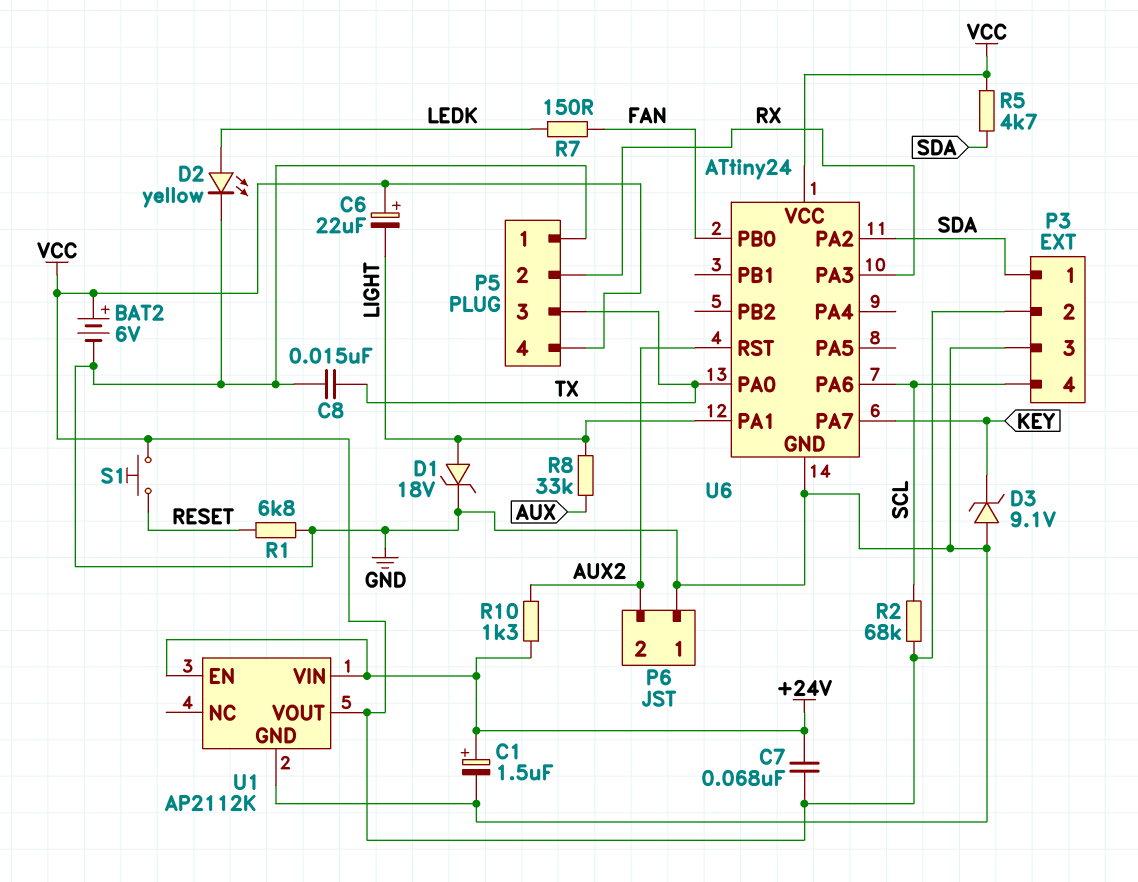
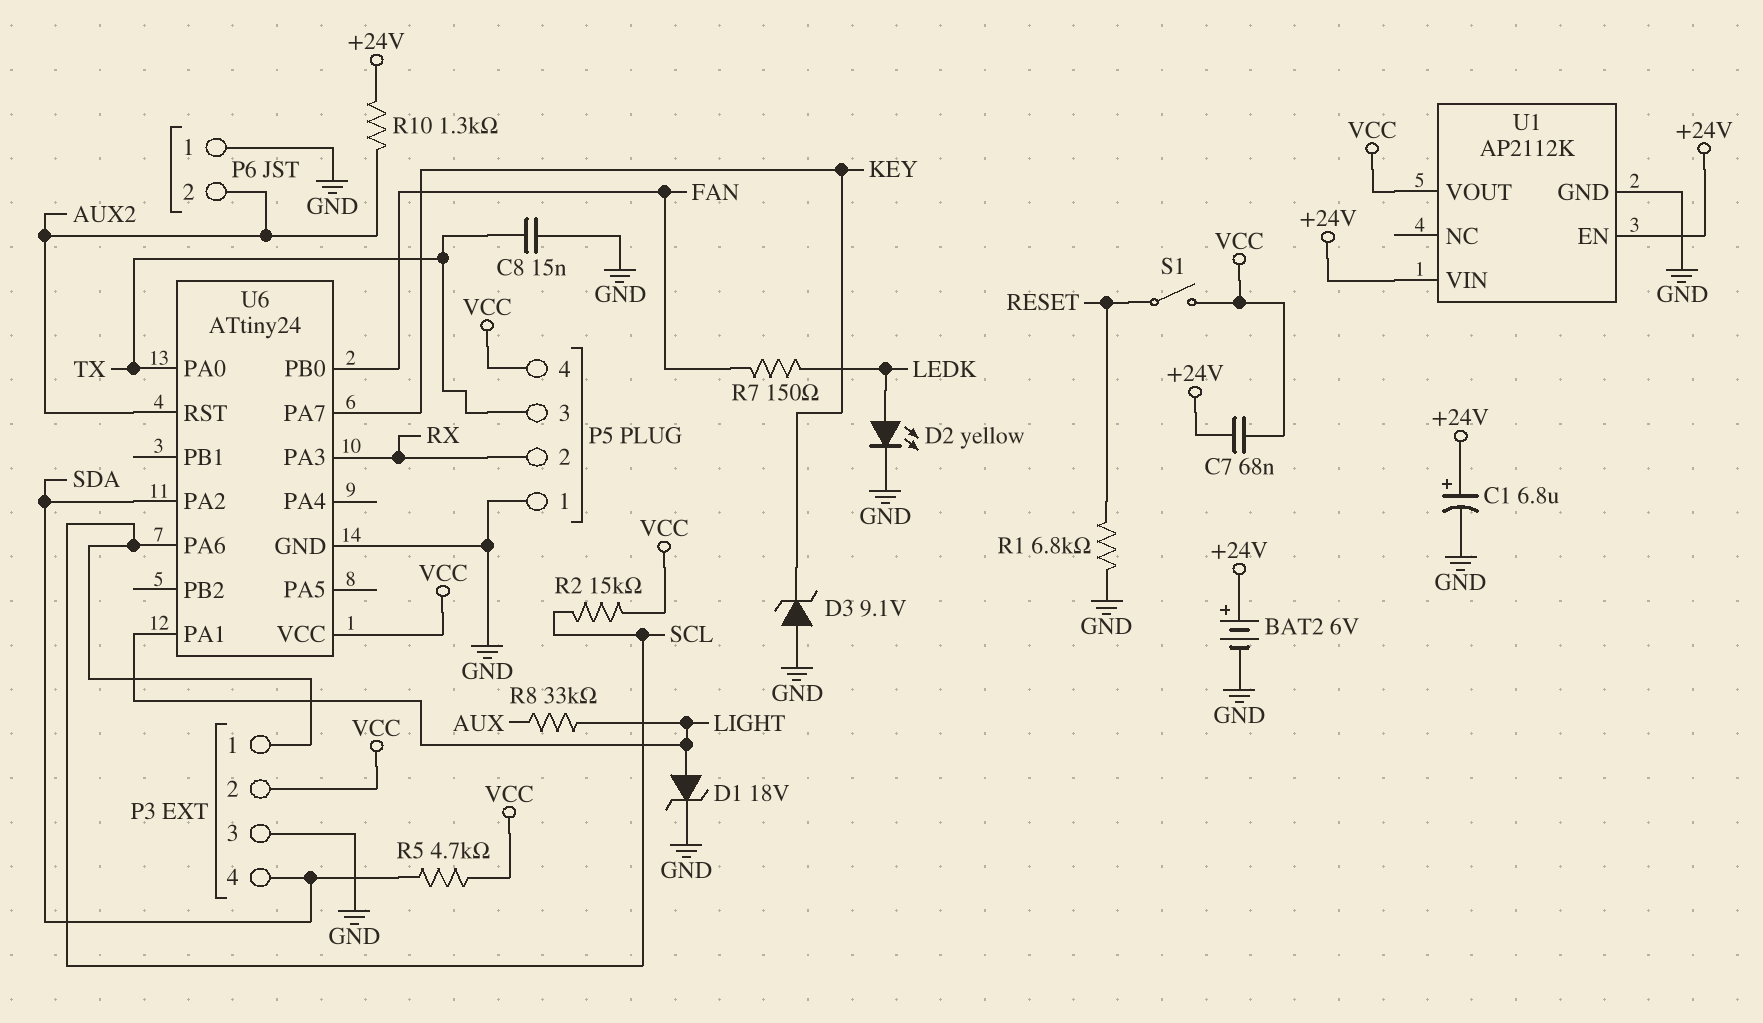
BAT2: 6V (plus VCC, minus GND) -> 6V (plus +24V, minus GND)
C1: 1.5uF (plus +24V, minus GND) -> 6.8uF (plus +24V, minus GND)
C6: 22uF (plus VCC, minus LIGHT) -> none
P3 pin 1: SDA -> SCL
P3 pin 4: SCL -> SDA
R2: 68k (SCL, VCC) -> 15k (SCL, VCC)
S1: button (RESET, VCC) -> switch (RESET, VCC)

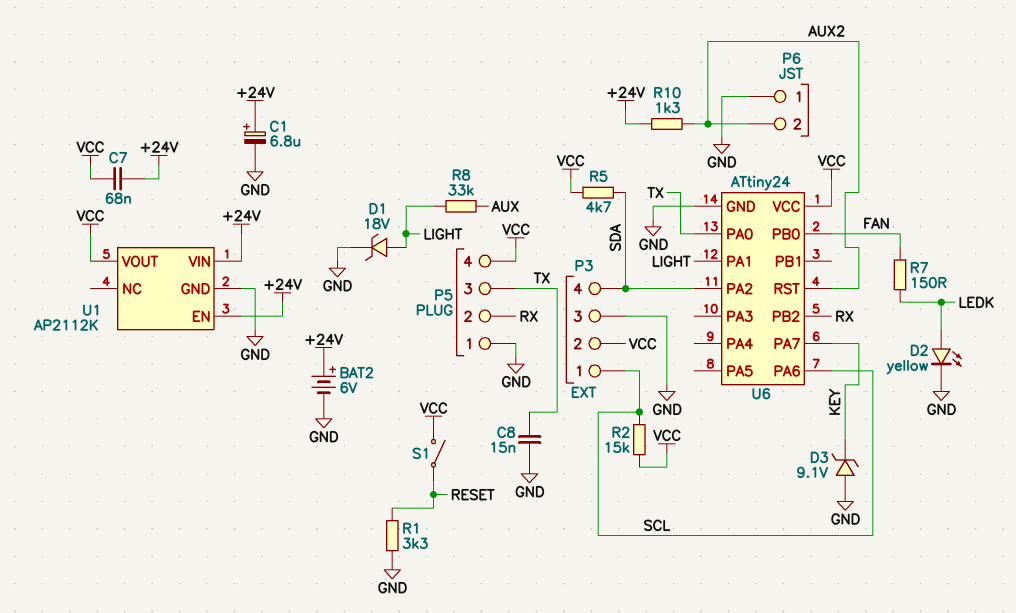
R1: 6.8k (GND, RESET) -> 3.3k (GND, RESET)
U6 pin PA3: RX -> none
U6 pin PB2: none -> RX

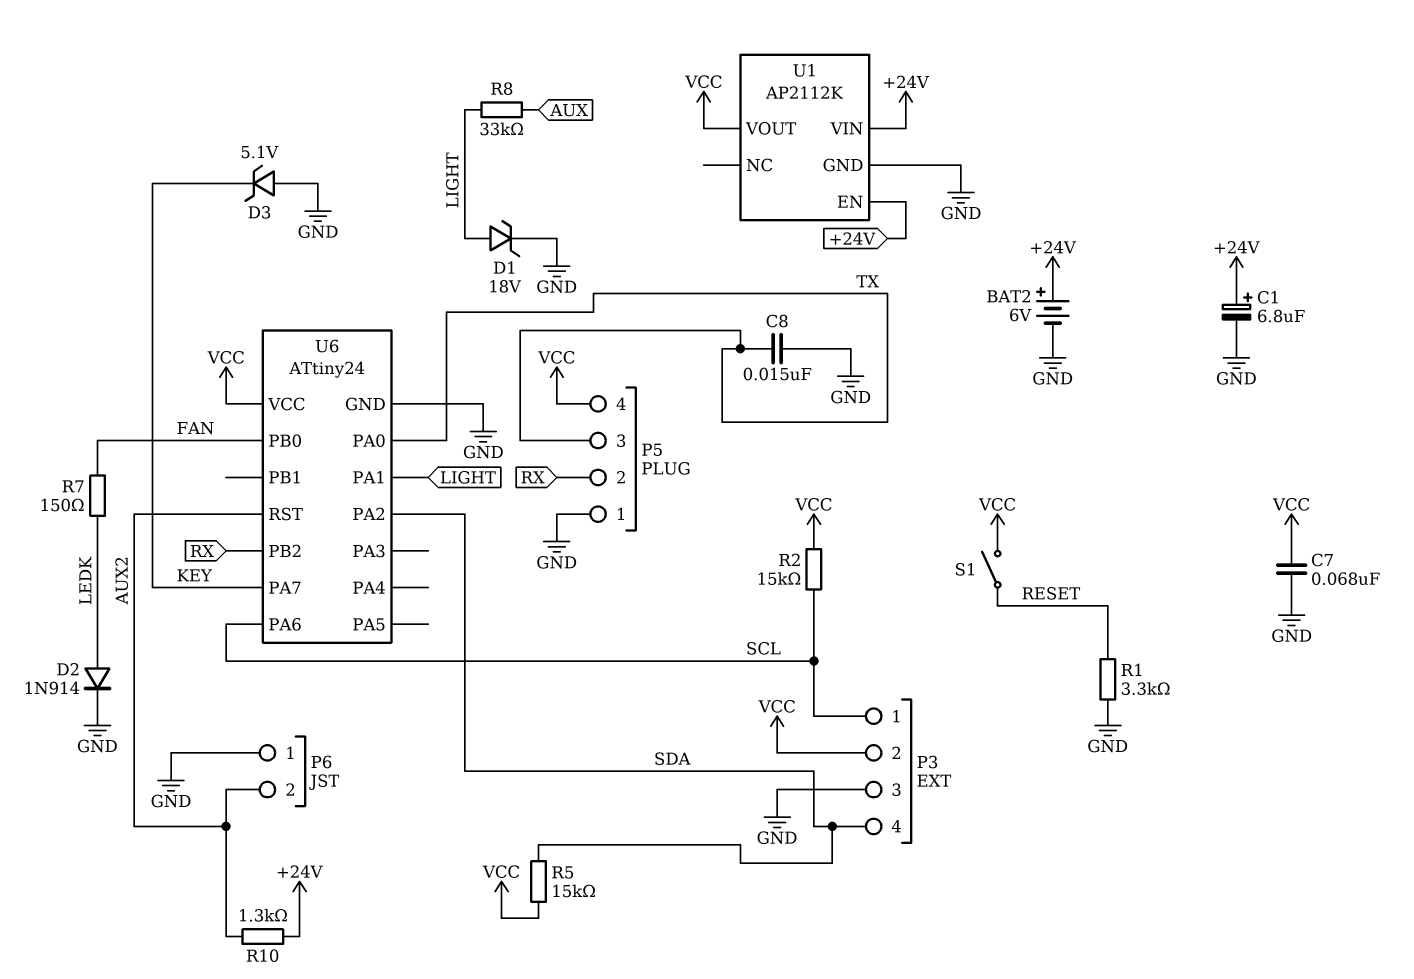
C7: 68nF (+24V, VCC) -> 68nF (GND, VCC)
D2: LED yellow (A LEDK, K GND) -> diode 1N914 (A LEDK, K GND)
D3: zener 9.1V (A GND, K KEY) -> zener 5.1V (A GND, K KEY)
R5: 4.7k (SDA, VCC) -> 15k (SDA, VCC)

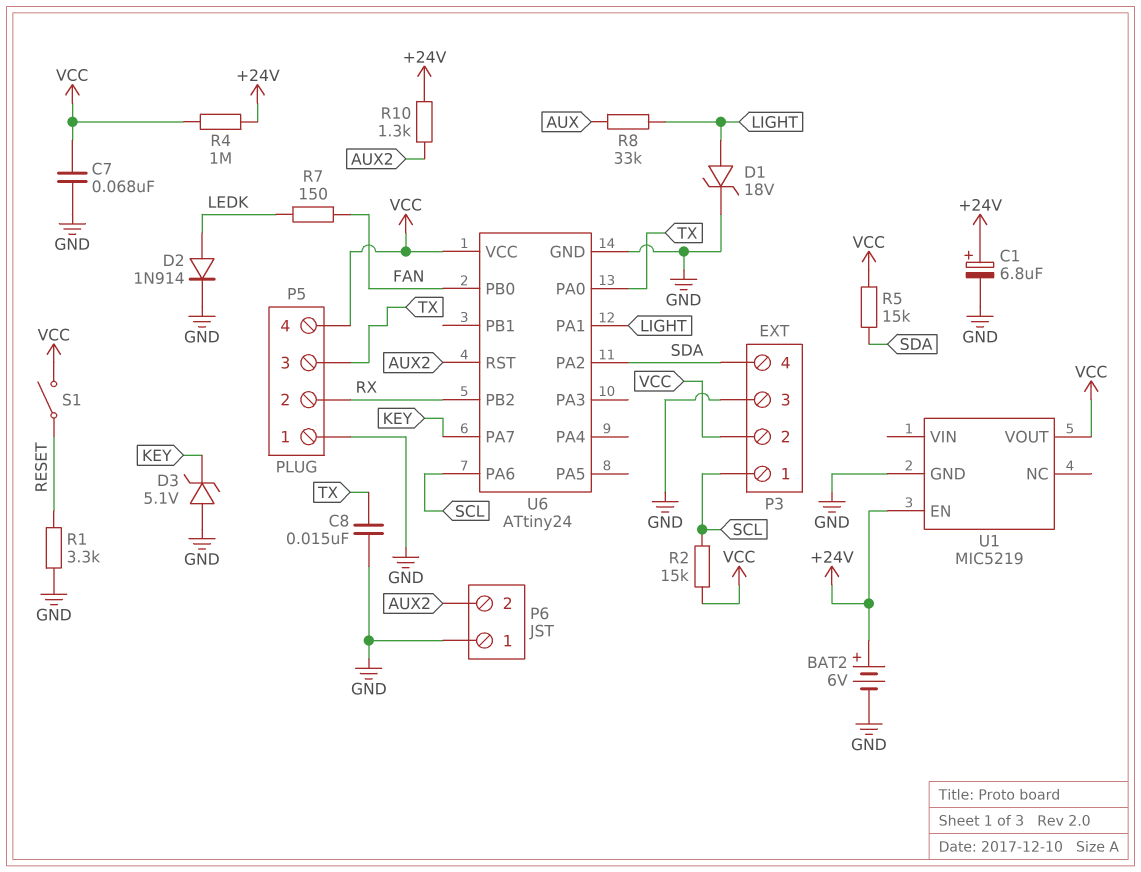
R4: none -> 1M (+24V, VCC)
U1: AP2112K -> MIC5219
U1 pin VIN: +24V -> none

